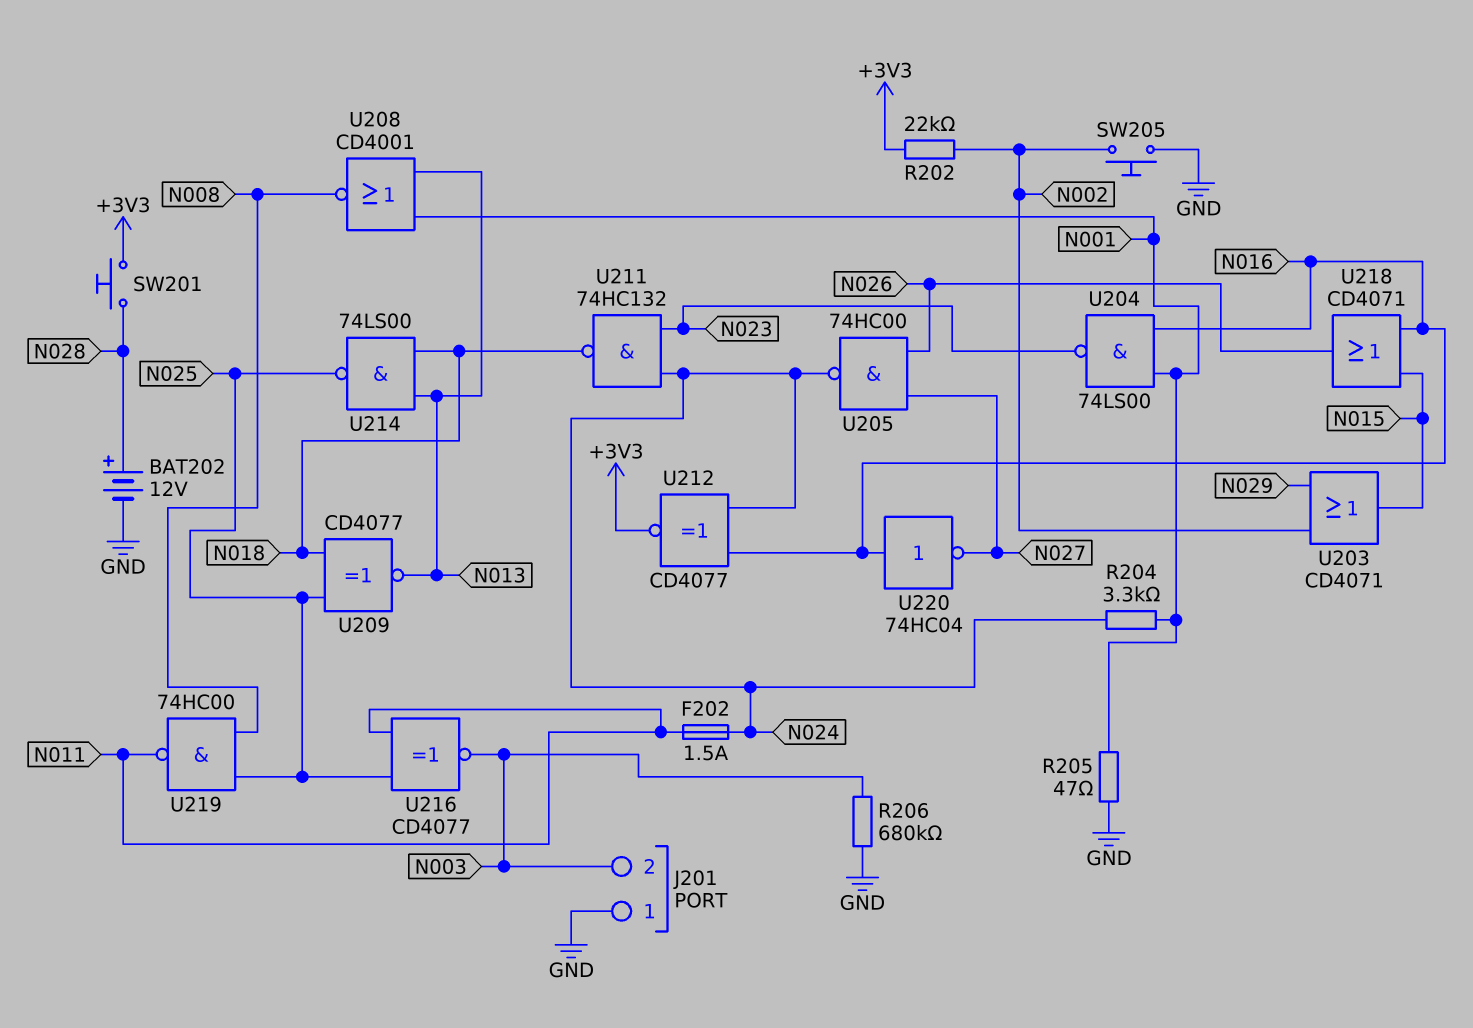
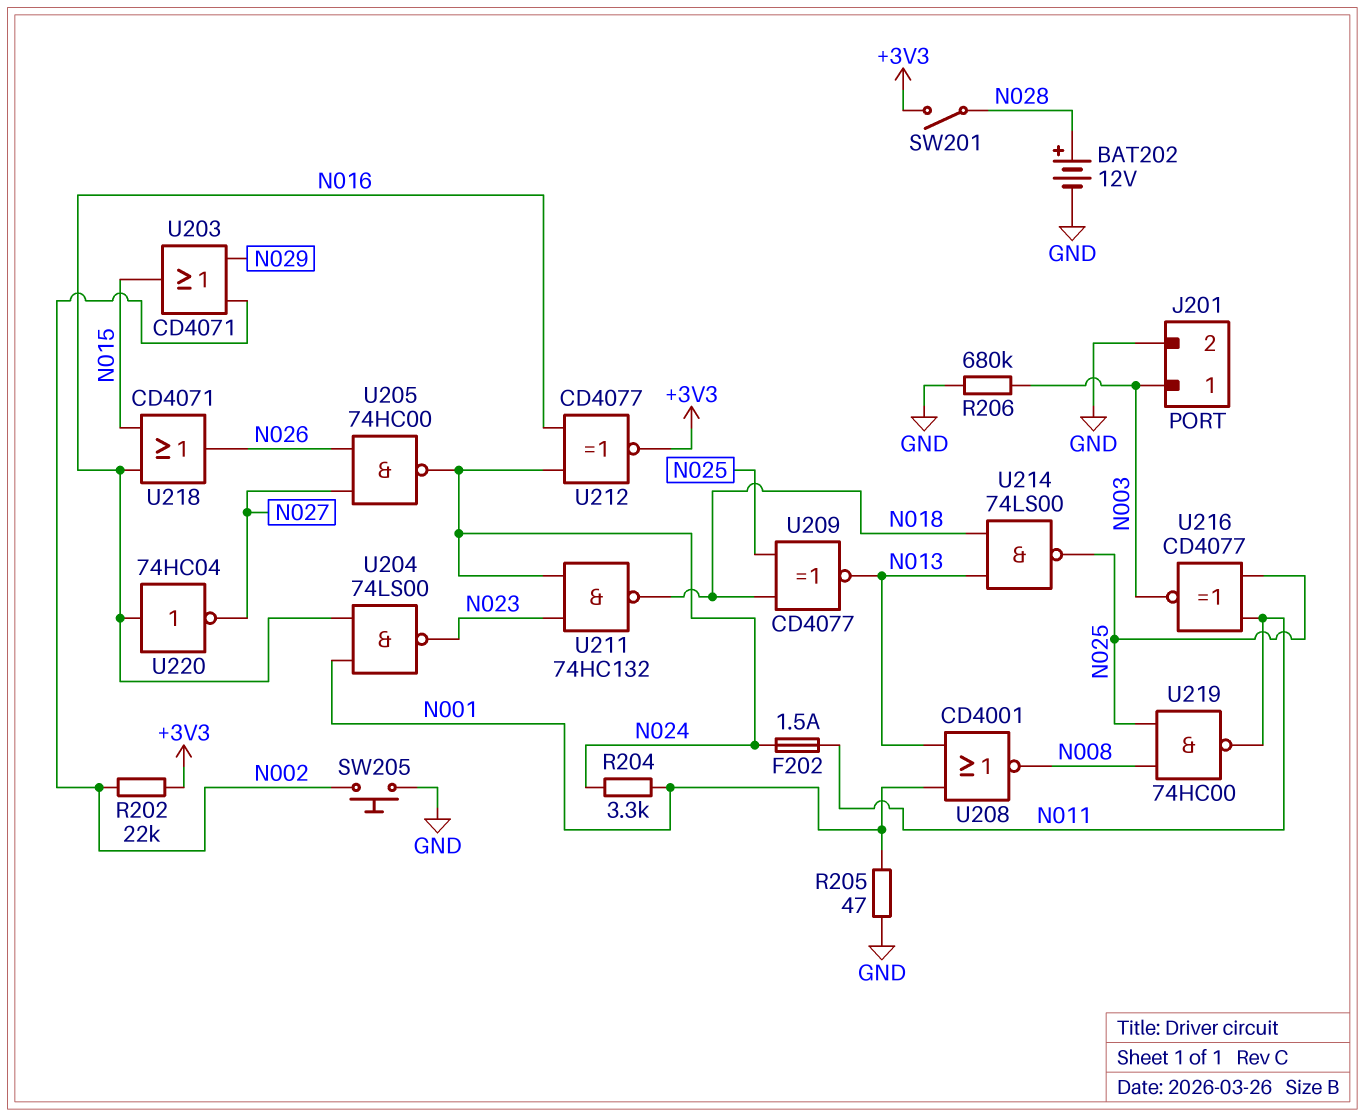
J201 pin 1: GND -> N003
J201 pin 2: N003 -> GND
SW201: button (+3V3, N028) -> switch (+3V3, N028)

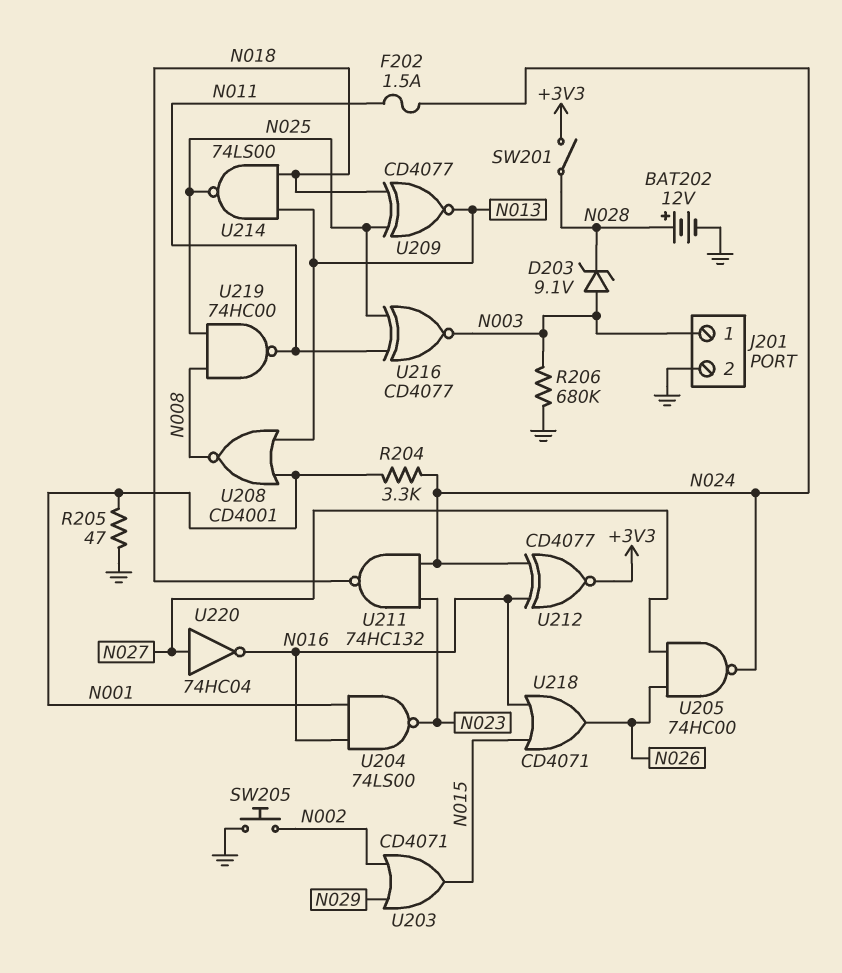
D203: none -> zener 9.1V (A N003, K N028)
R202: 22k (+3V3, N002) -> none
U220: NOT 74HC04 (in N016, out N027) -> NOT 74HC04 (in N027, out N016)

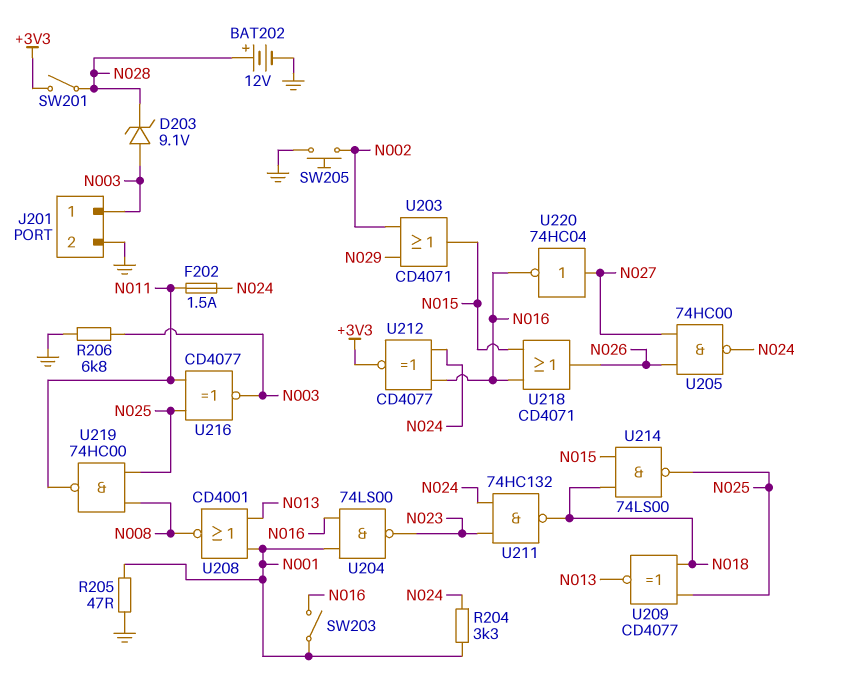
R206: 680k (GND, N003) -> 6.8k (GND, N003)
SW203: none -> switch (N001, N016)
U214: NAND 74LS00 (in N013, in N018, out N025) -> NAND 74LS00 (in N015, in N018, out N025)

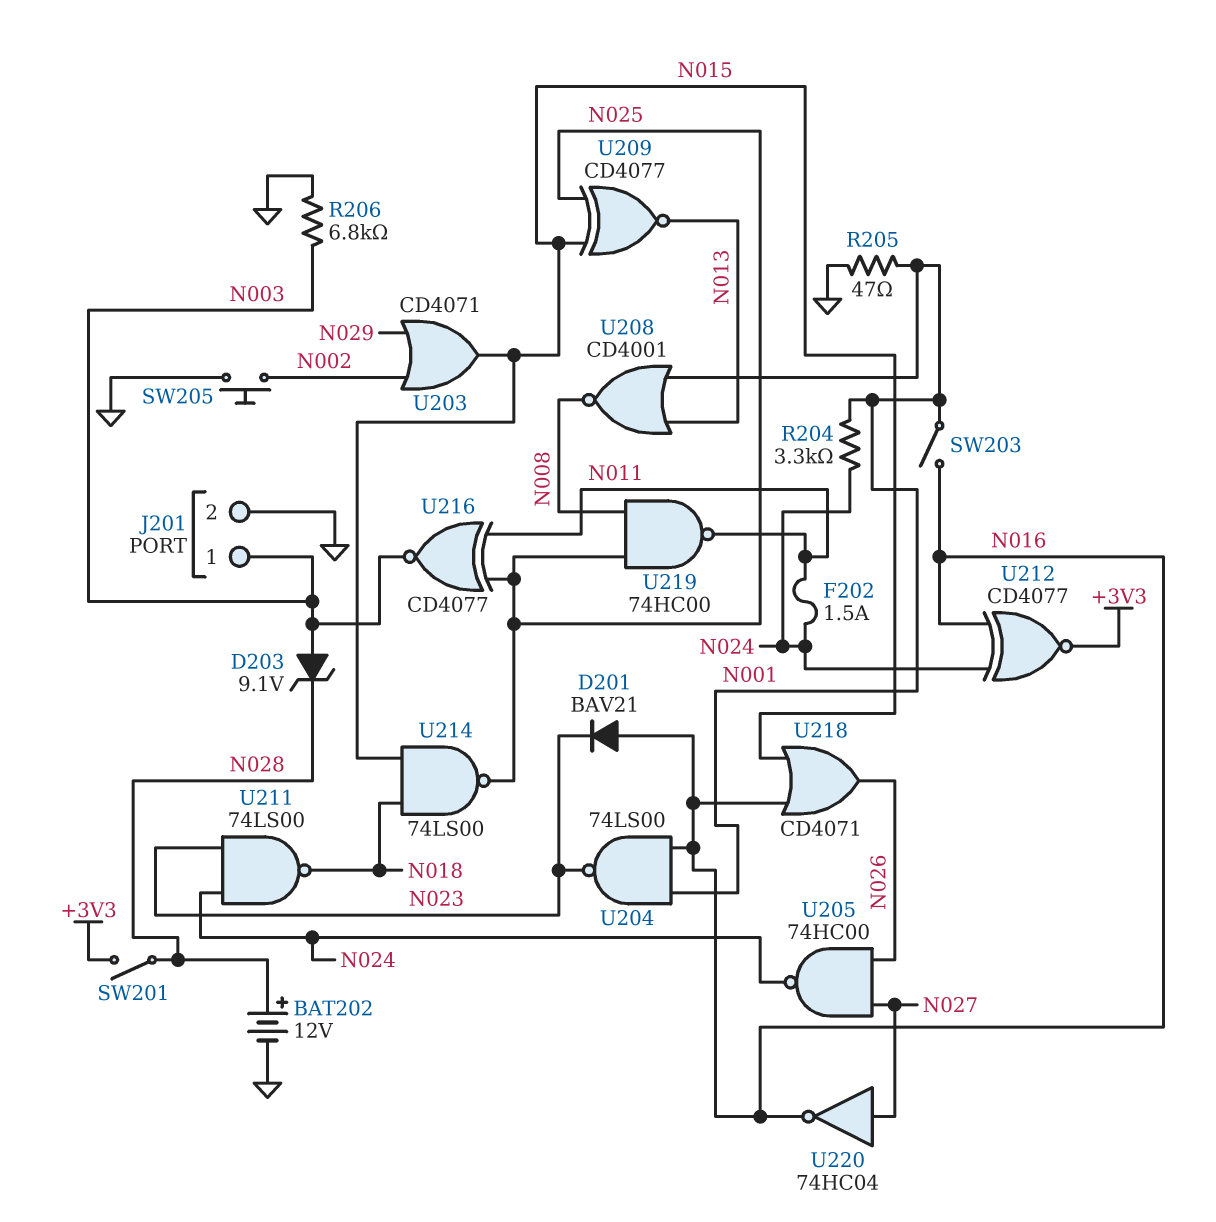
D201: none -> diode BAV21 (A N016, K N023)
U209: XNOR CD4077 (in N018, in N025, out N013) -> XNOR CD4077 (in N015, in N025, out N013)
U211: NAND 74HC132 (in N023, in N024, out N018) -> NAND 74LS00 (in N023, in N024, out N018)

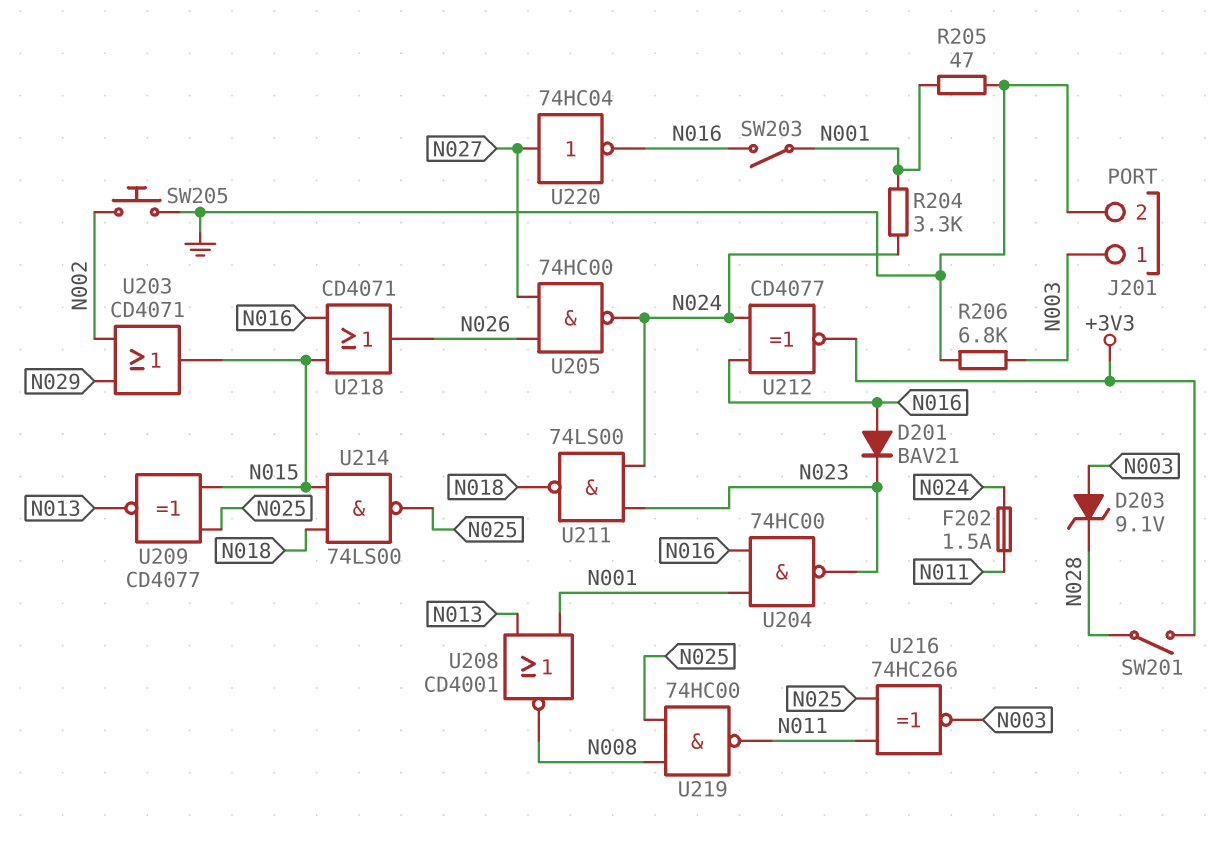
BAT202: 12V (plus N028, minus GND) -> none
U204: NAND 74LS00 (in N001, in N016, out N023) -> NAND 74HC00 (in N001, in N016, out N023)
U216: XNOR CD4077 (in N011, in N025, out N003) -> XNOR 74HC266 (in N011, in N025, out N003)

